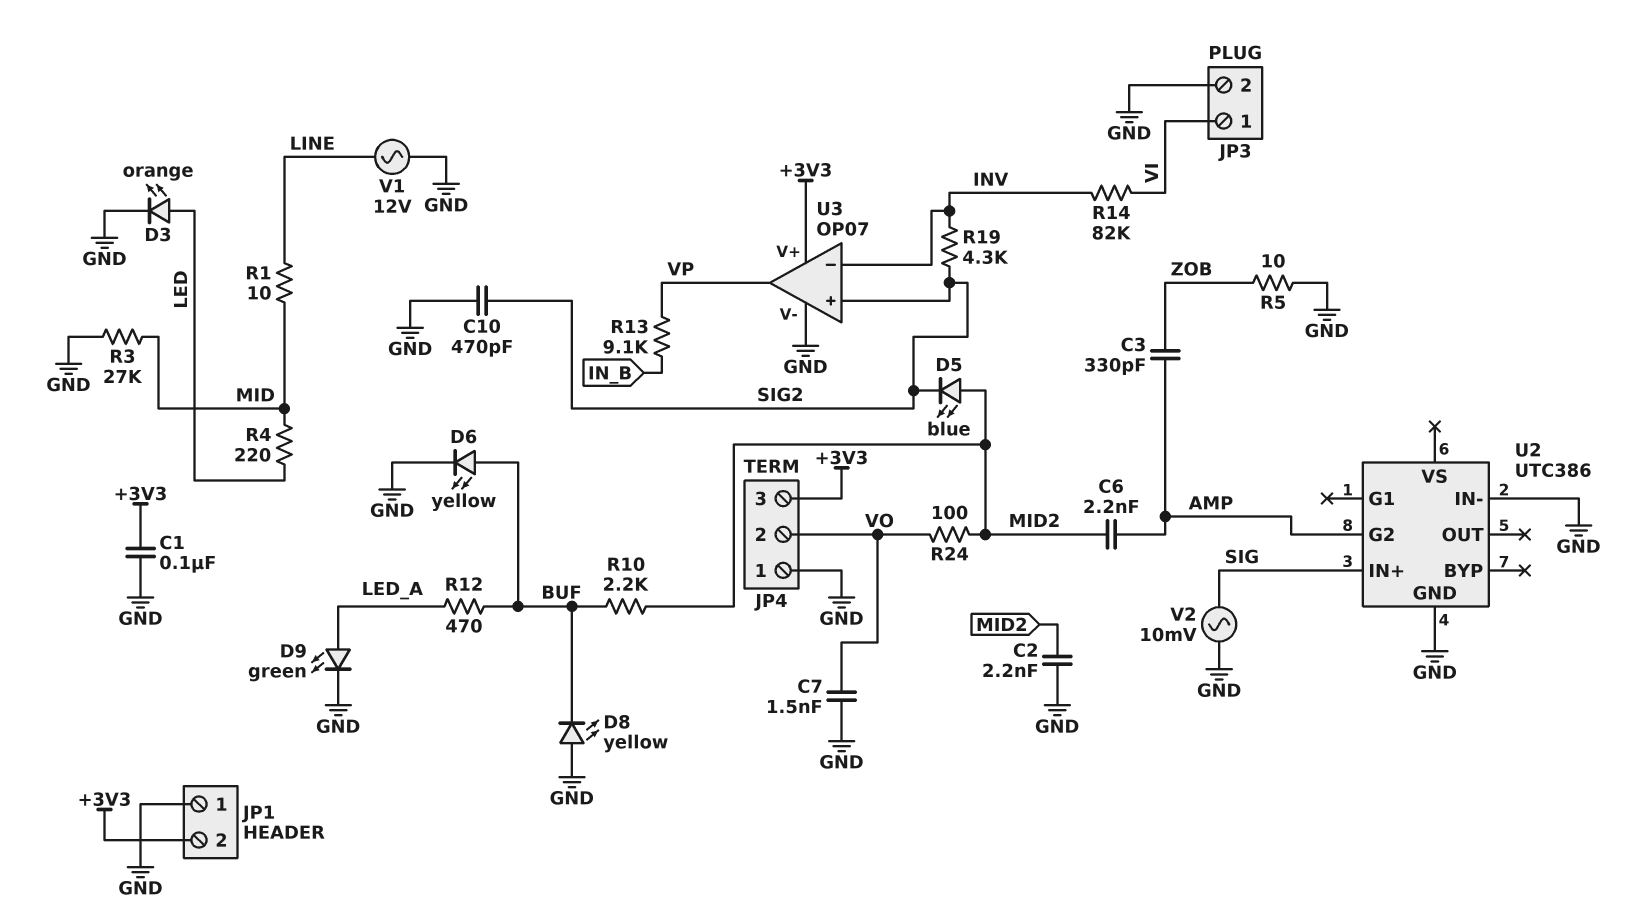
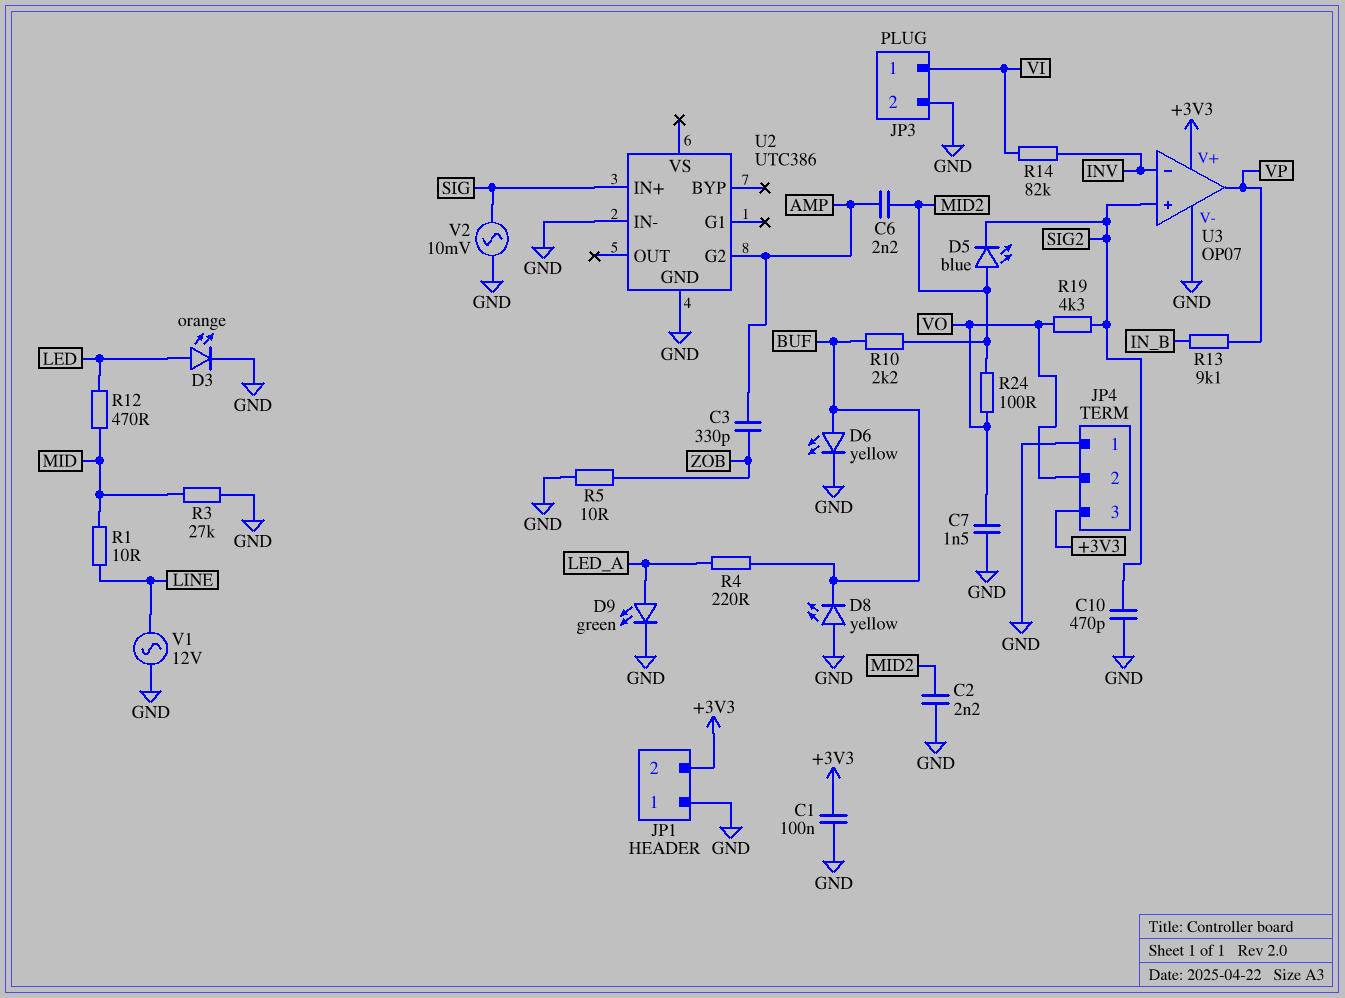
R4: 220 (LED, MID) -> 220 (BUF, LED_A)
R12: 470 (BUF, LED_A) -> 470 (LED, MID)
R19: 4.3k (INV, SIG2) -> 4.3k (SIG2, VO)

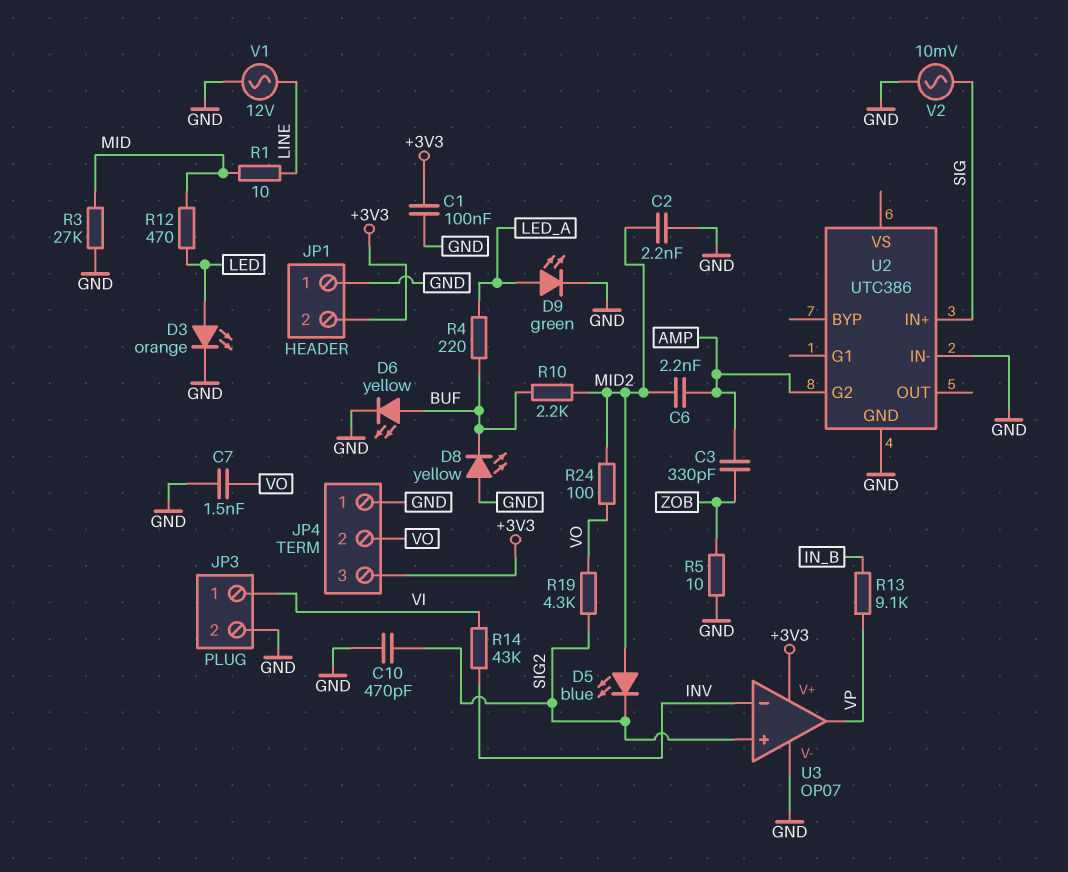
R14: 82k (INV, VI) -> 43k (INV, VI)

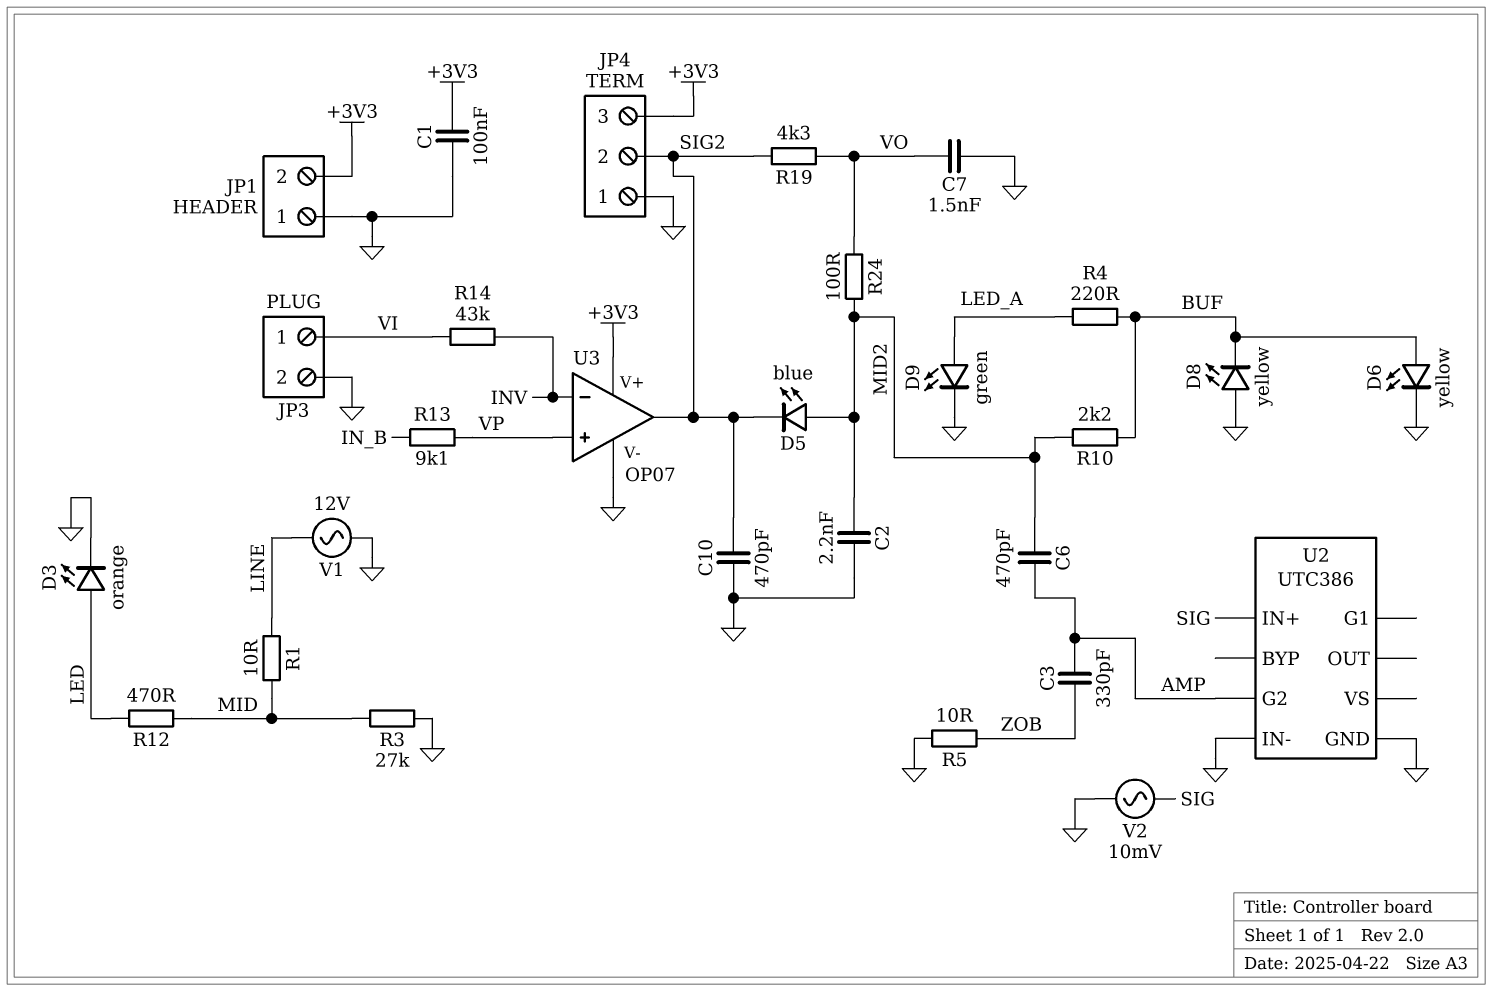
C6: 2.2nF (AMP, MID2) -> 470pF (AMP, MID2)
JP4 pin 2: VO -> SIG2
U3 pin in+: SIG2 -> VP
U3 pin out: VP -> SIG2

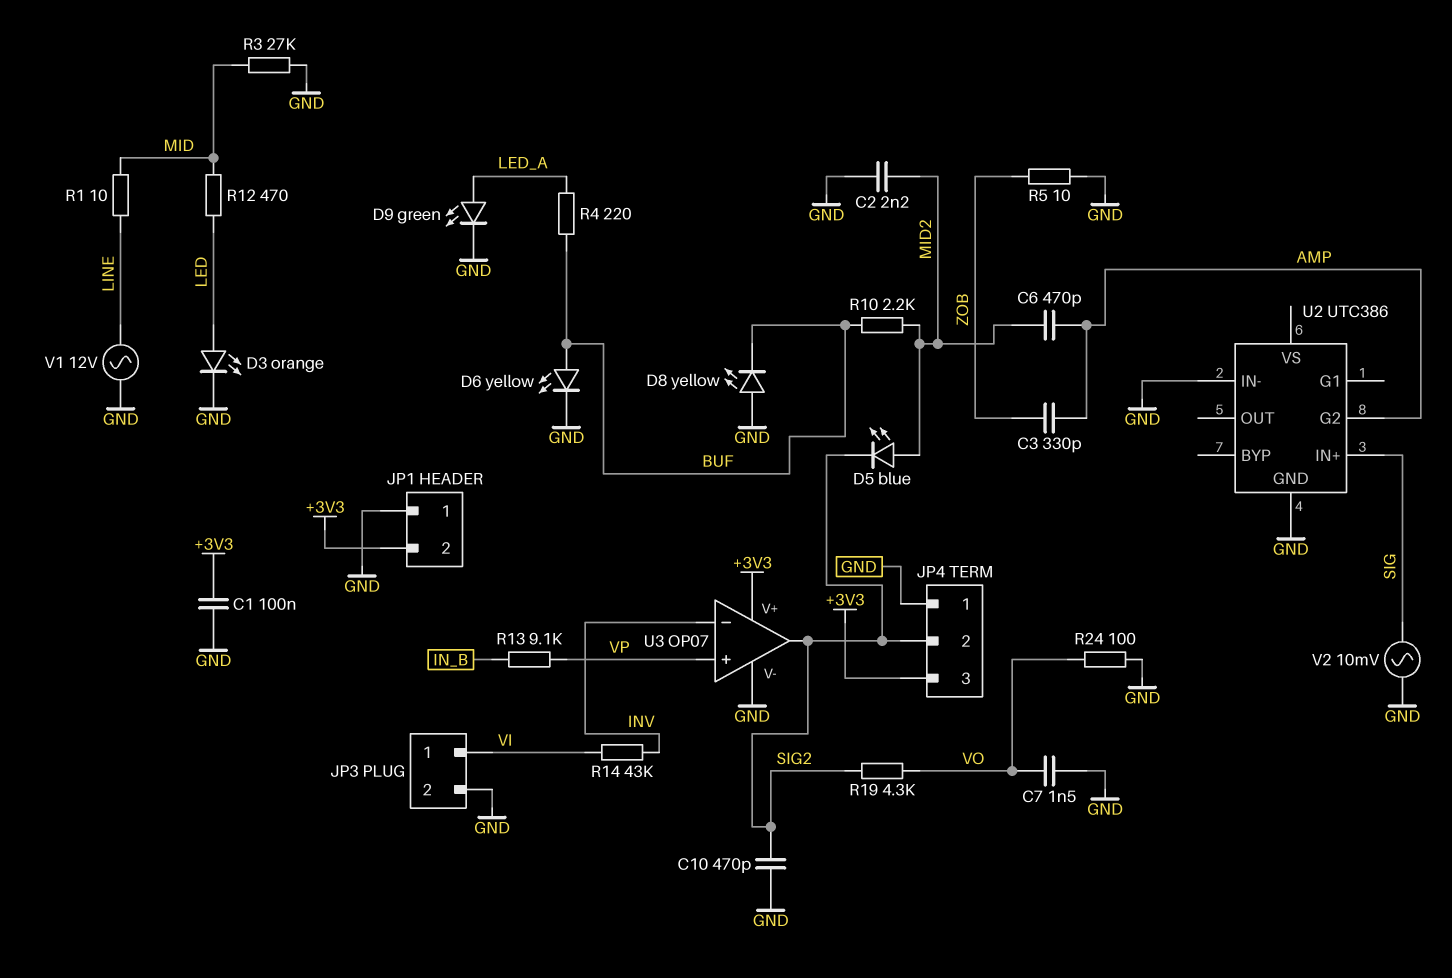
R24: 100 (MID2, VO) -> 100 (GND, VO)

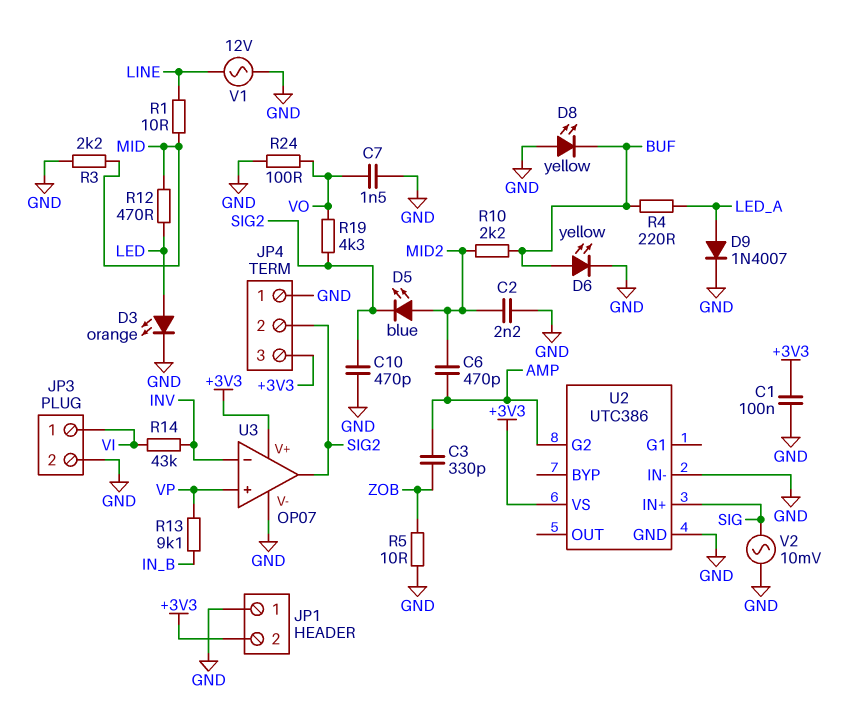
D9: LED green (A LED_A, K GND) -> diode 1N4007 (A LED_A, K GND)
R3: 27k (GND, MID) -> 2.2k (GND, MID)
U2 pin VS: none -> +3V3

